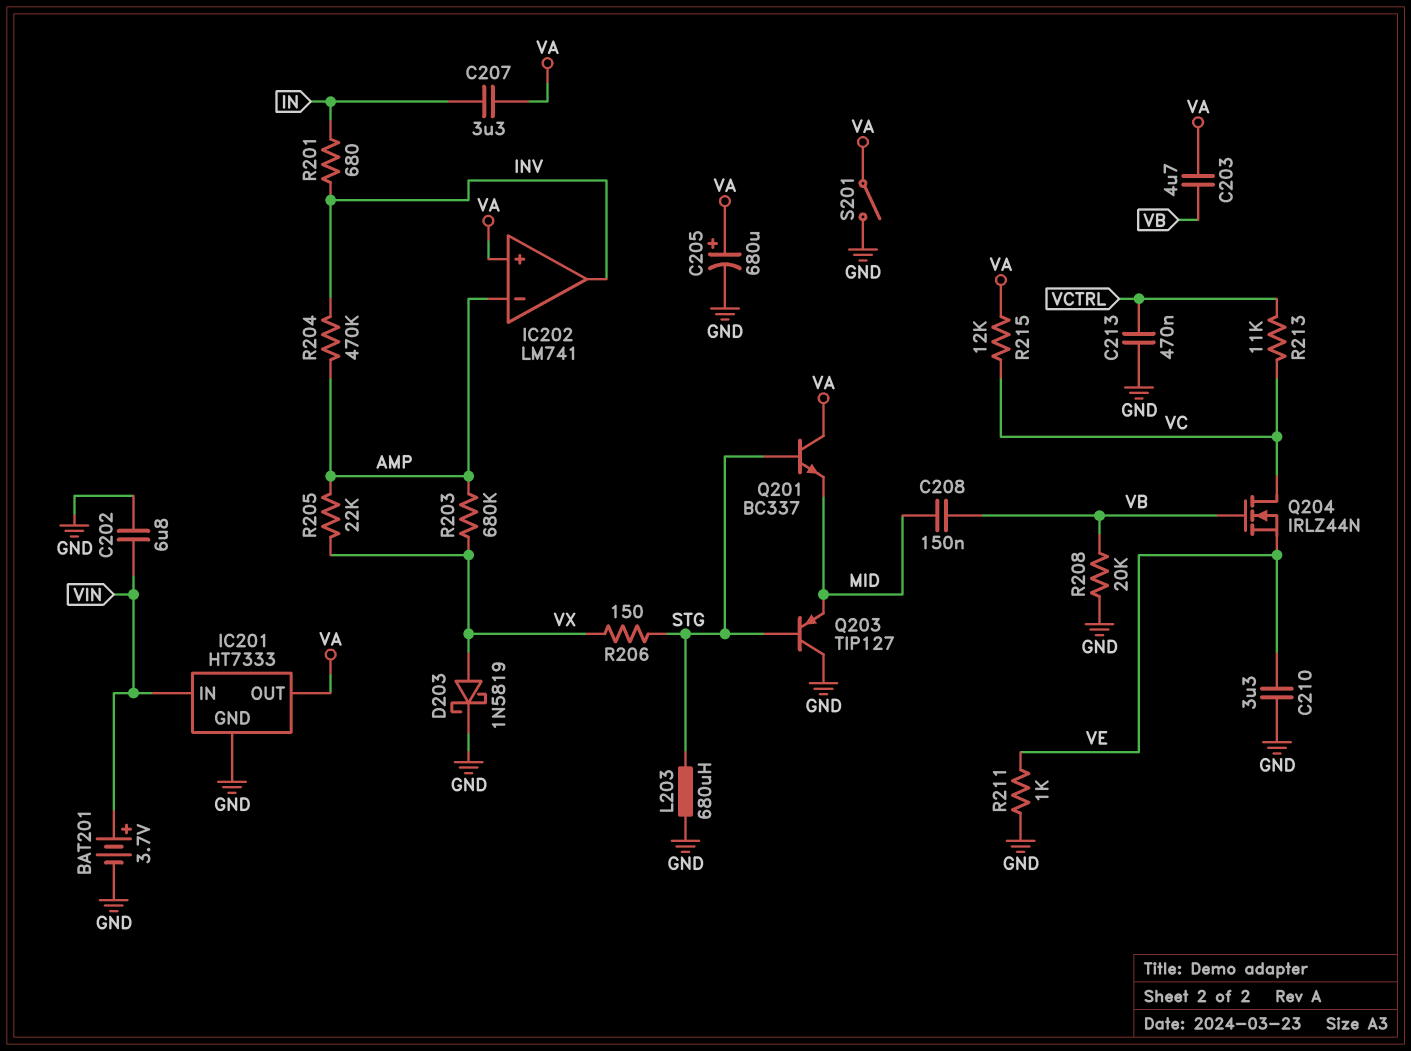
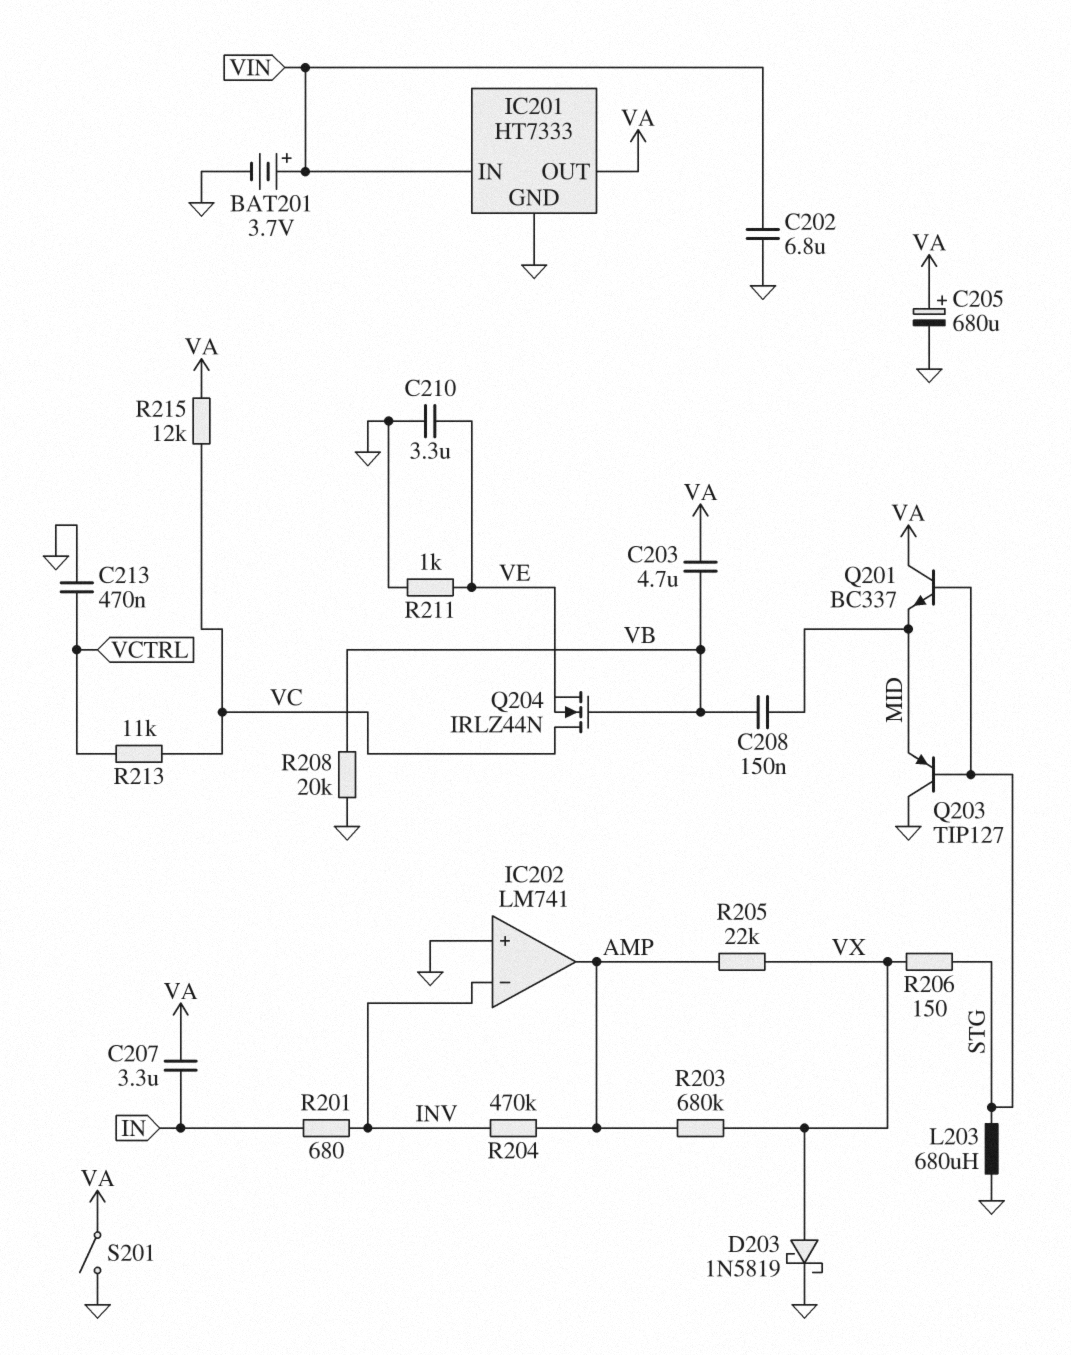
IC202 pin in+: VA -> GND
IC202 pin in-: AMP -> INV
IC202 pin out: INV -> AMP

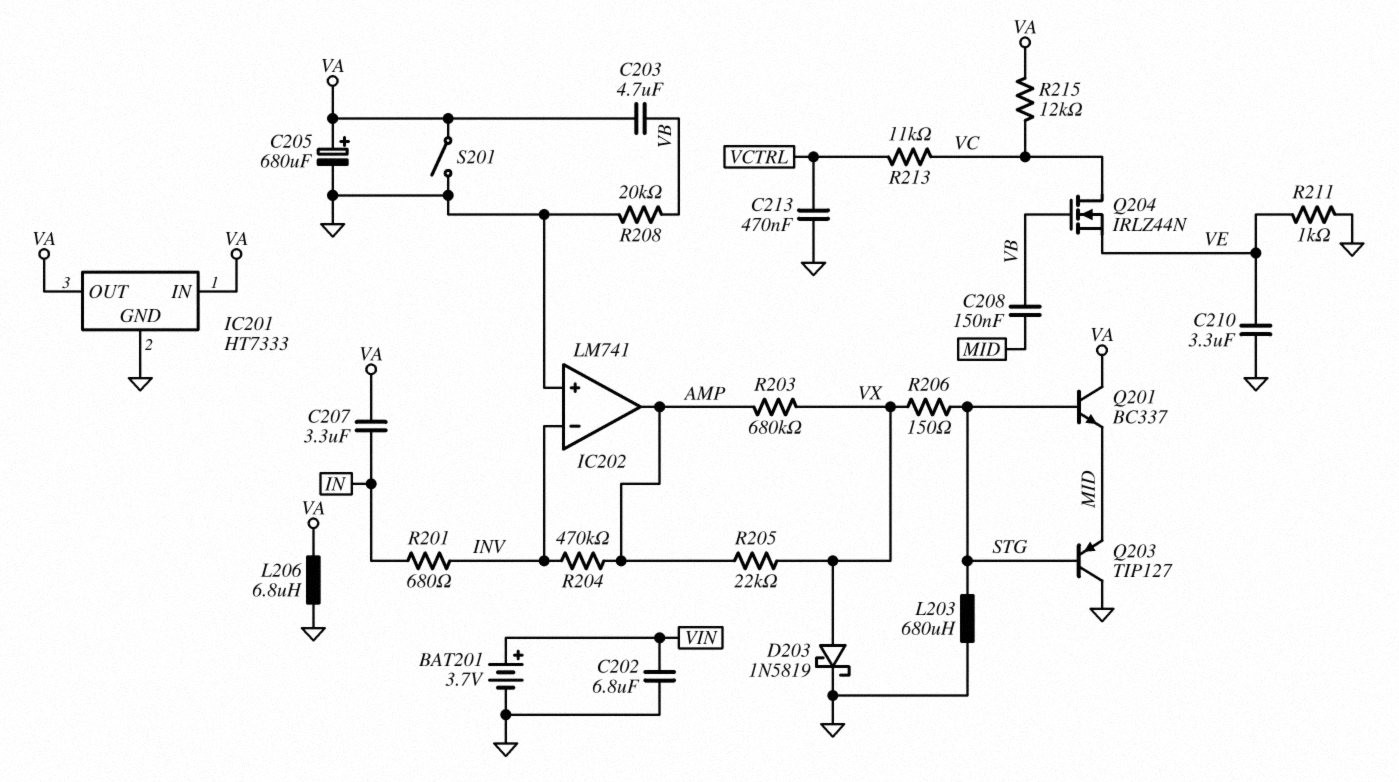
IC201 pin IN: VIN -> VA
L206: none -> 6.8uH (GND, VA)

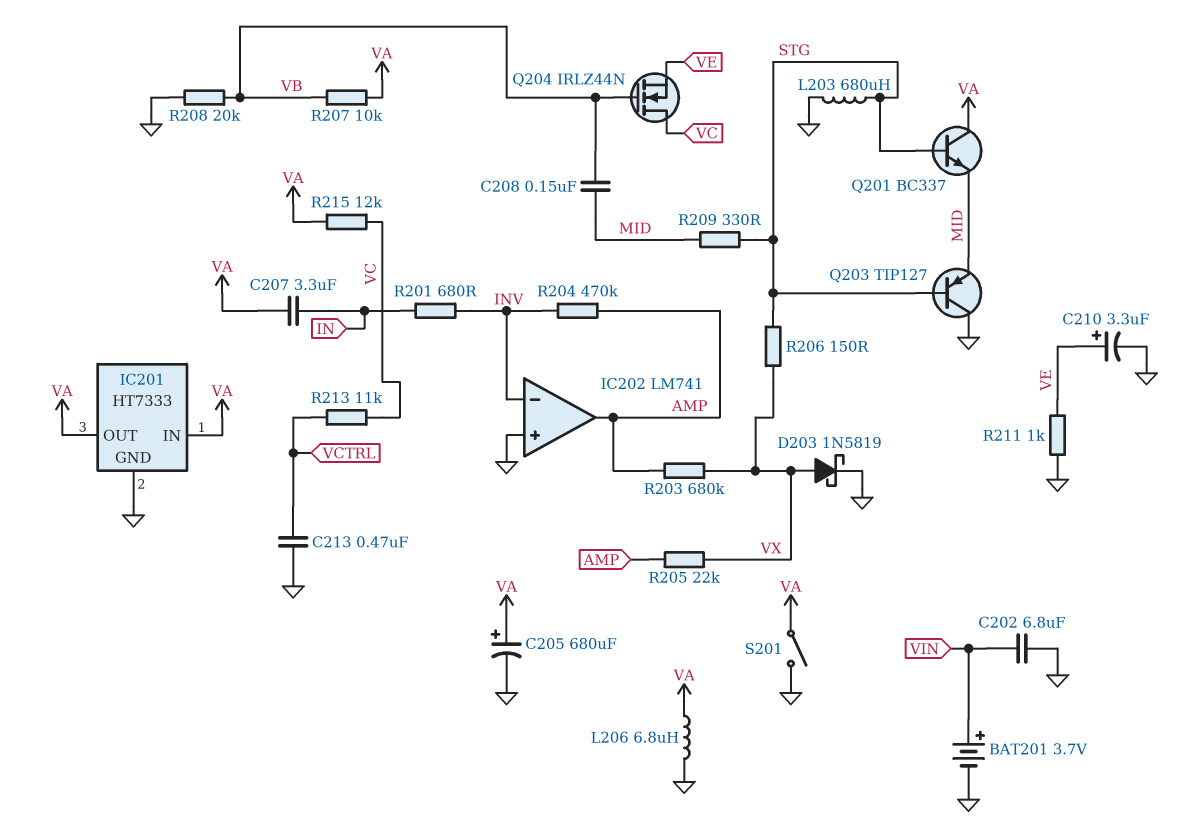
C203: 4.7uF (VA, VB) -> none
C210: 3.3uF (GND, VE) -> 3.3uF (plus VE, minus GND)
R207: none -> 10k (VA, VB)
R209: none -> 330 (MID, STG)

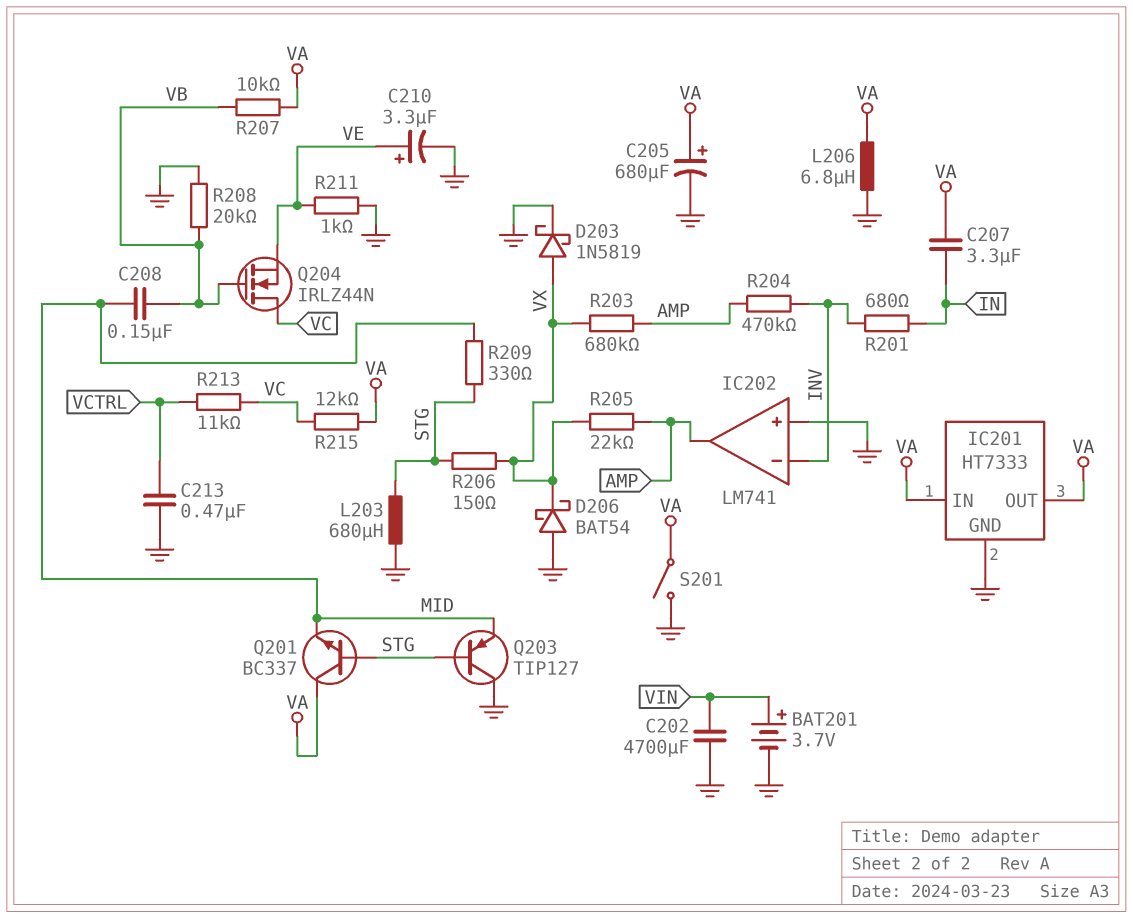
C202: 6.8uF (GND, VIN) -> 4700uF (GND, VIN)
D206: none -> schottky BAT54 (A GND, K VX)

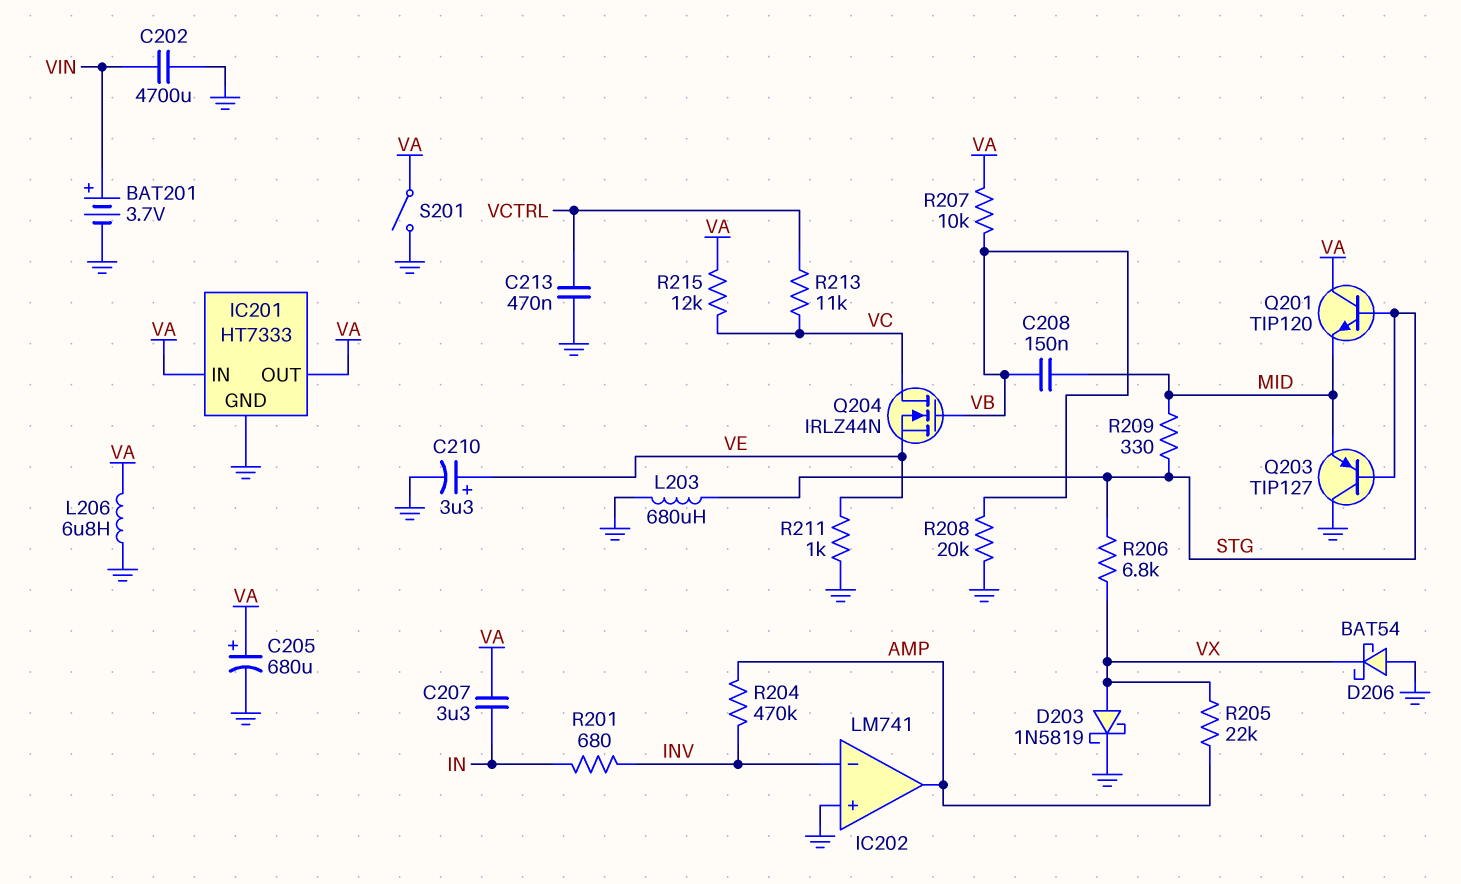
Q201: NPN BC337 (B STG, C VA, E MID) -> NPN TIP120 (B STG, C VA, E MID)
R203: 680k (AMP, VX) -> none
R206: 150 (STG, VX) -> 6.8k (STG, VX)

